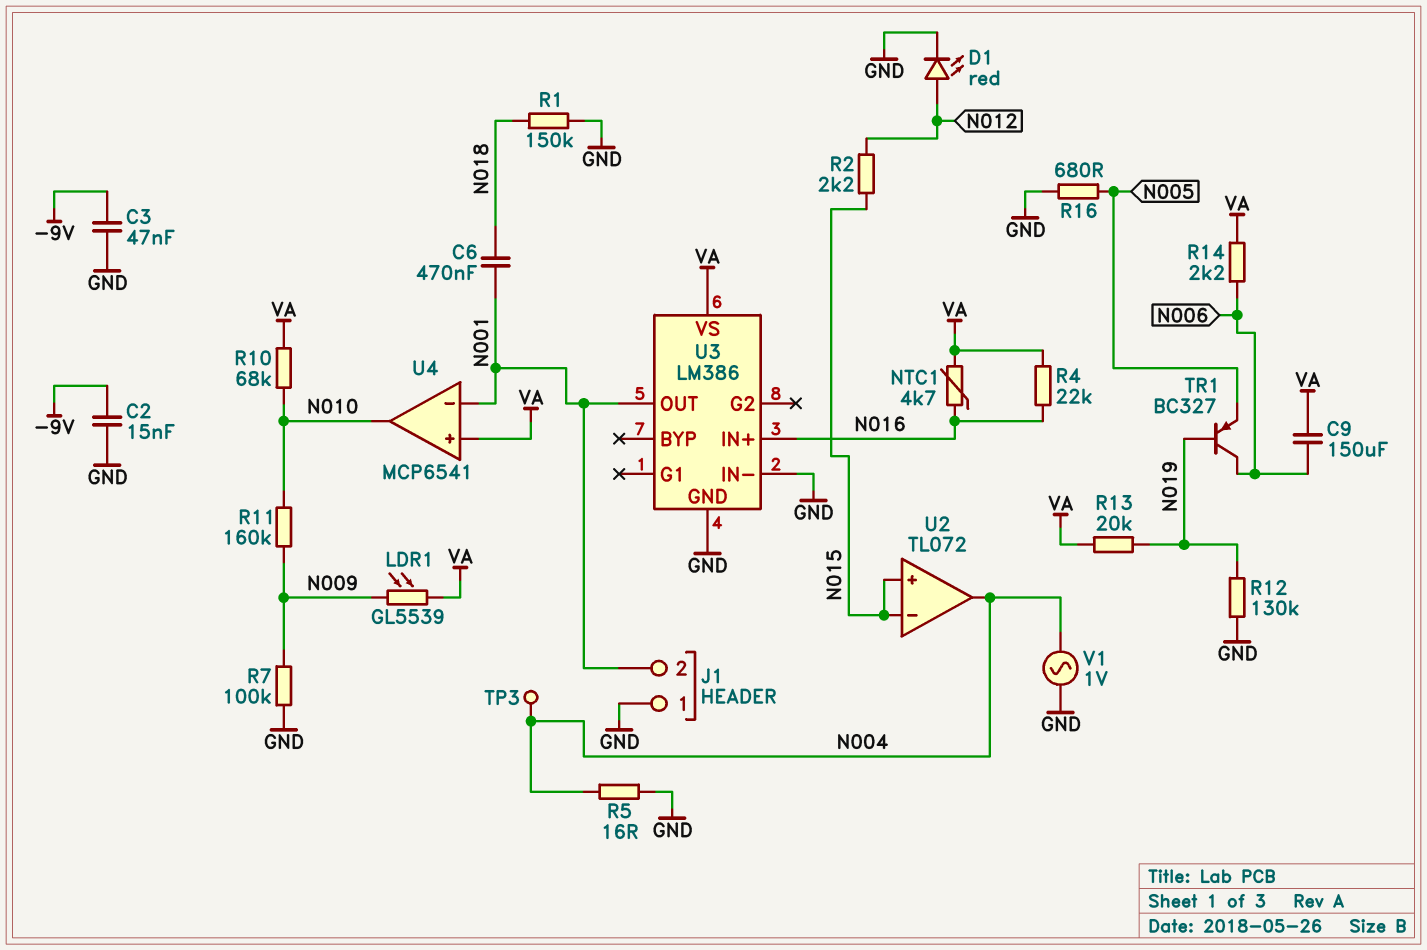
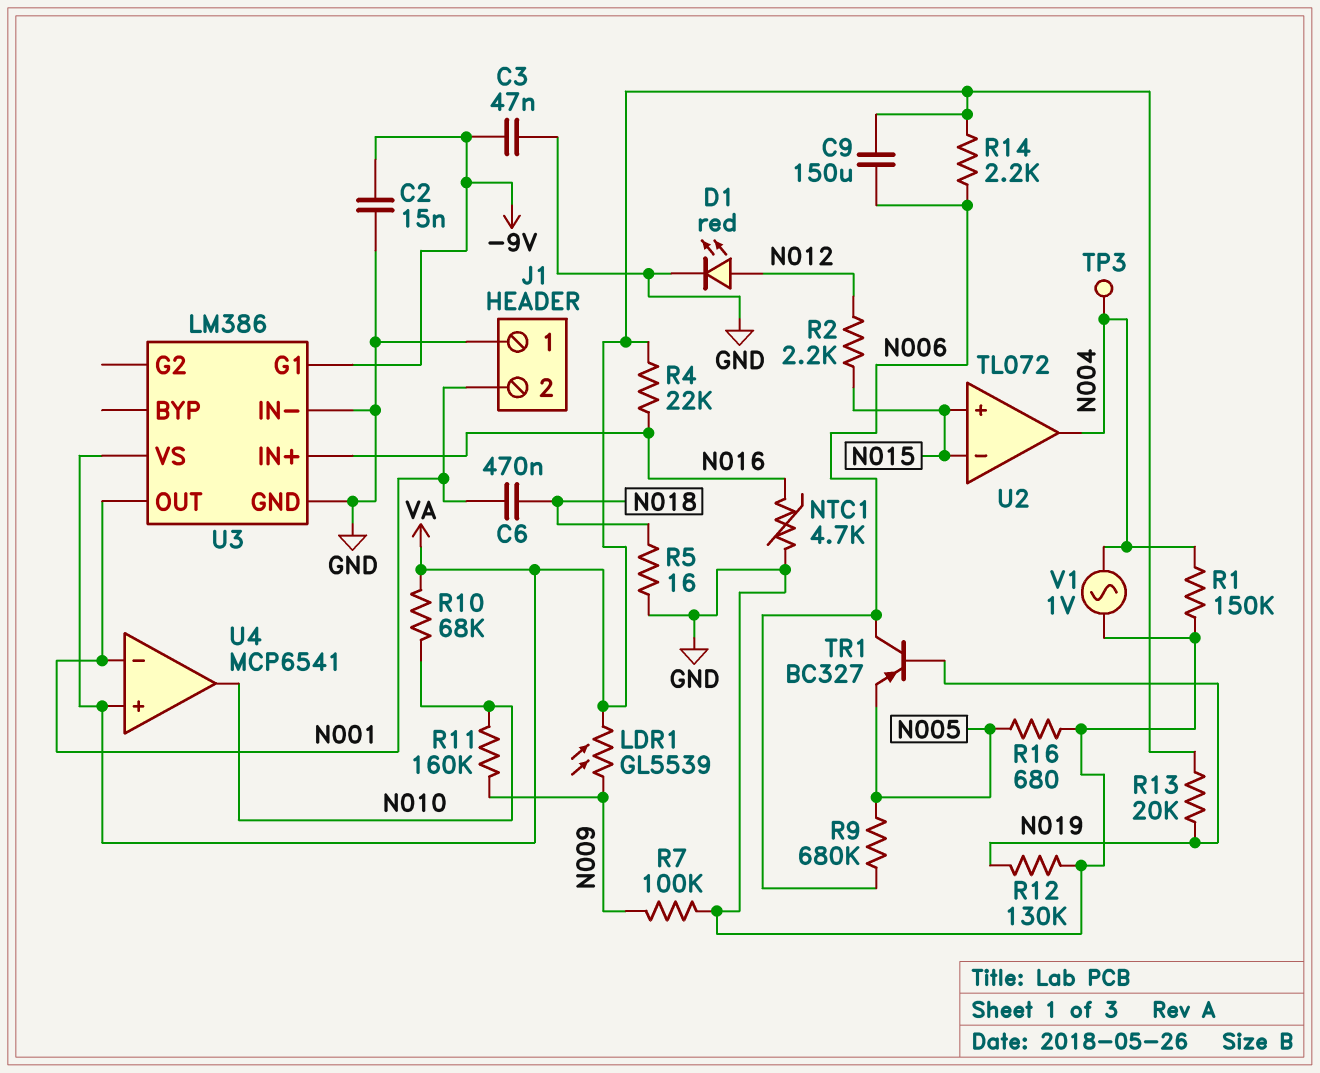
NTC1: 4.7k (N016, VA) -> 4.7k (GND, N016)
R1: 150k (GND, N018) -> 150k (GND, N004)
R5: 16 (GND, N004) -> 16 (GND, N018)
R9: none -> 680k (N005, N006)
U3 pin G1: none -> -9V

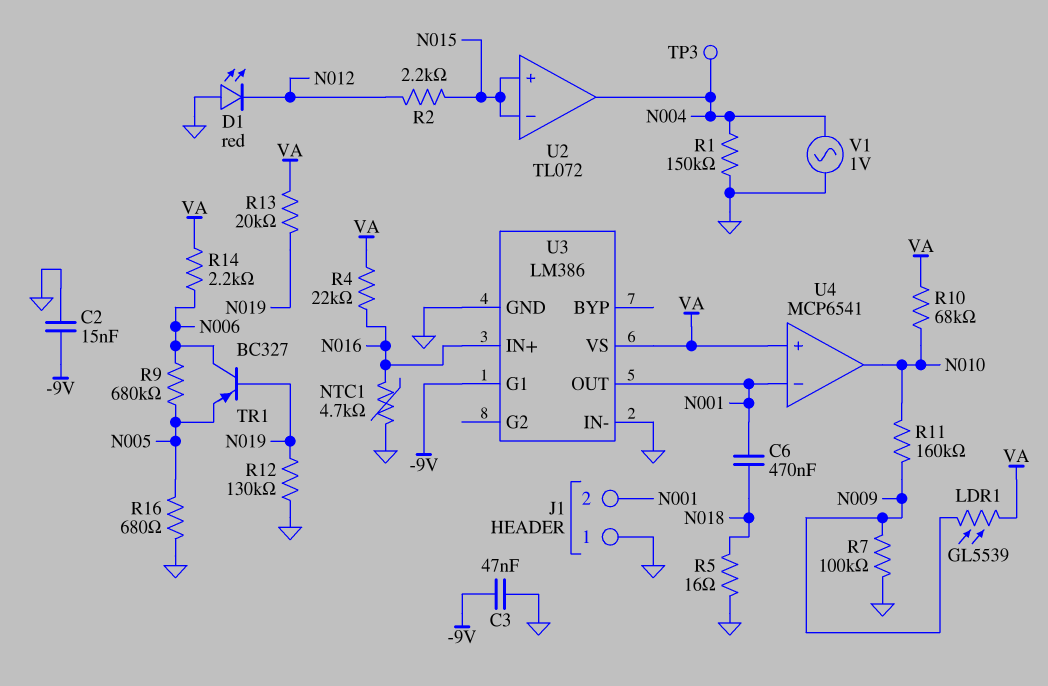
C9: 150uF (N006, VA) -> none
D1: LED red (A N012, K GND) -> LED red (A GND, K N012)

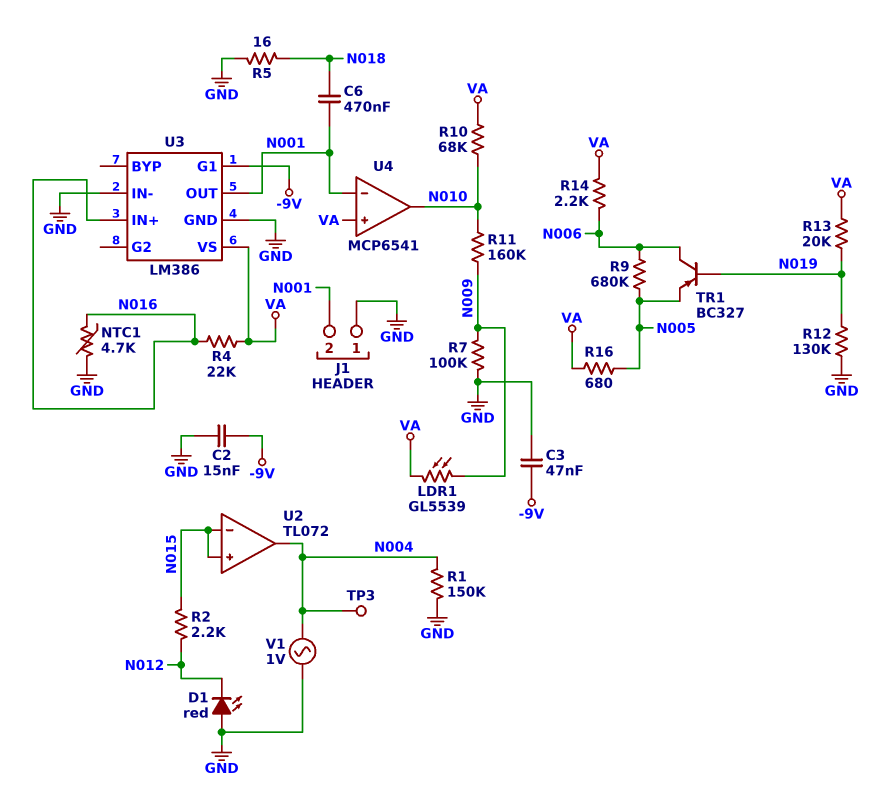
R16: 680 (GND, N005) -> 680 (N005, VA)

